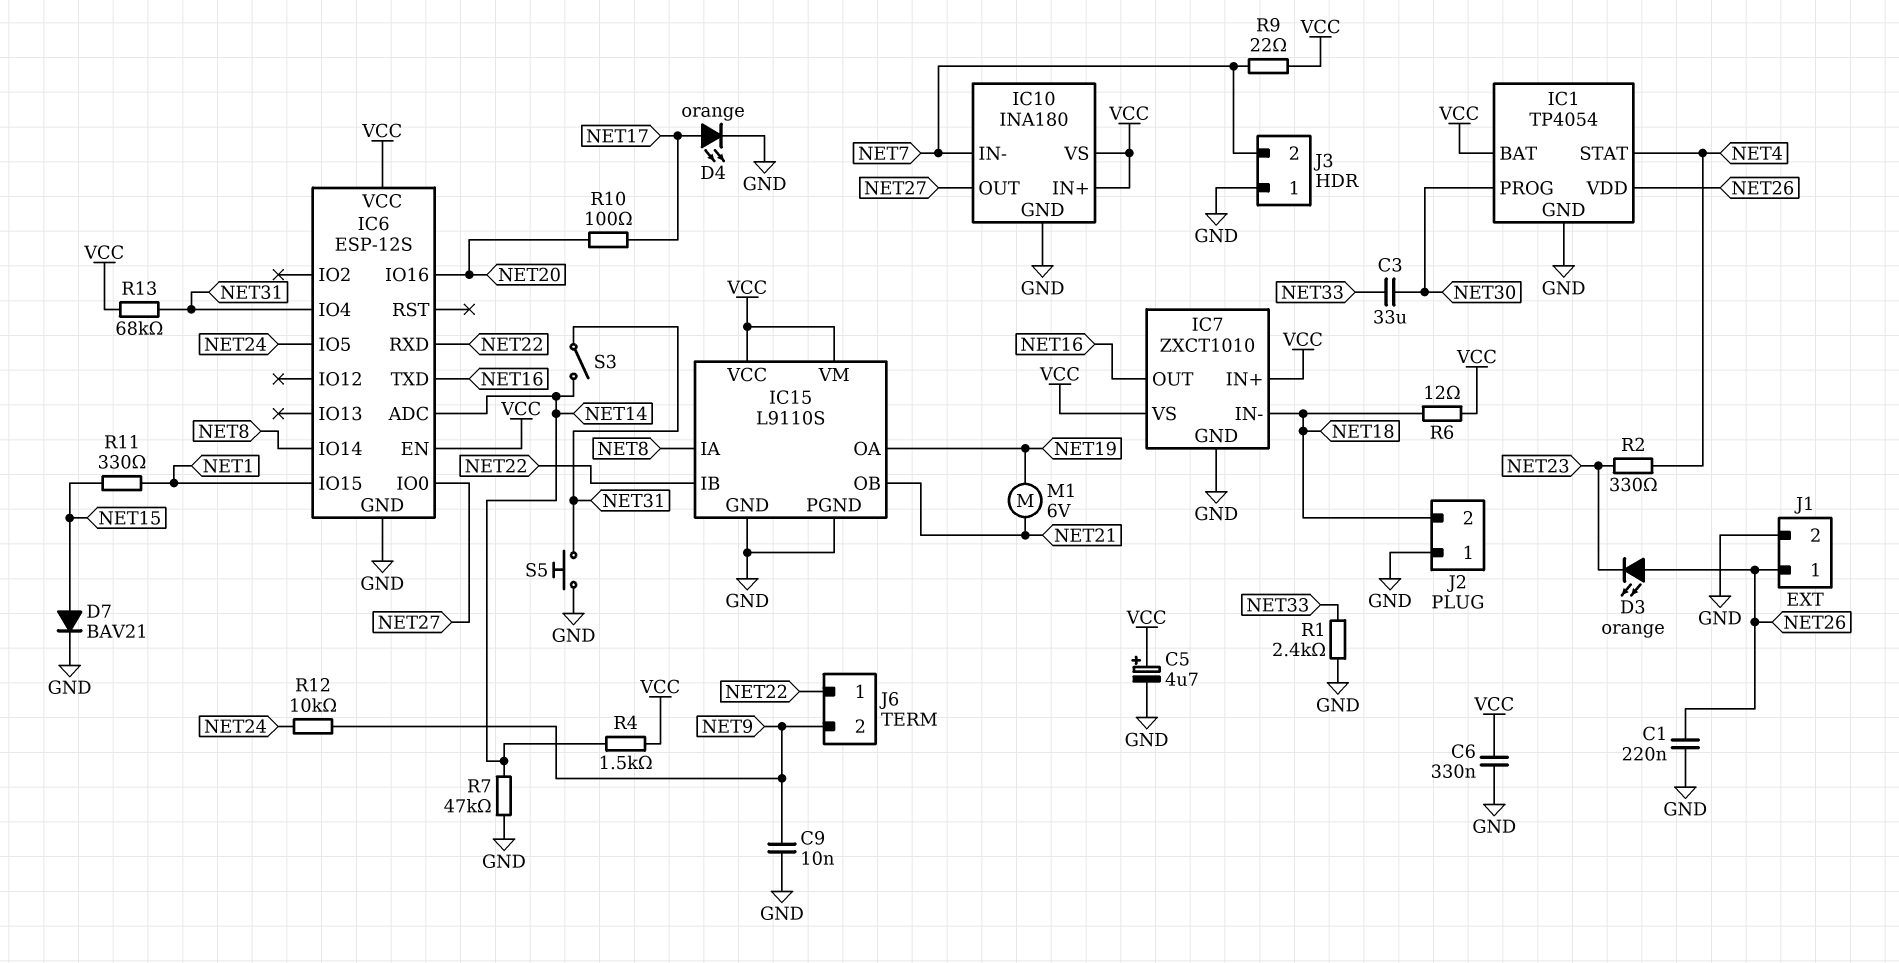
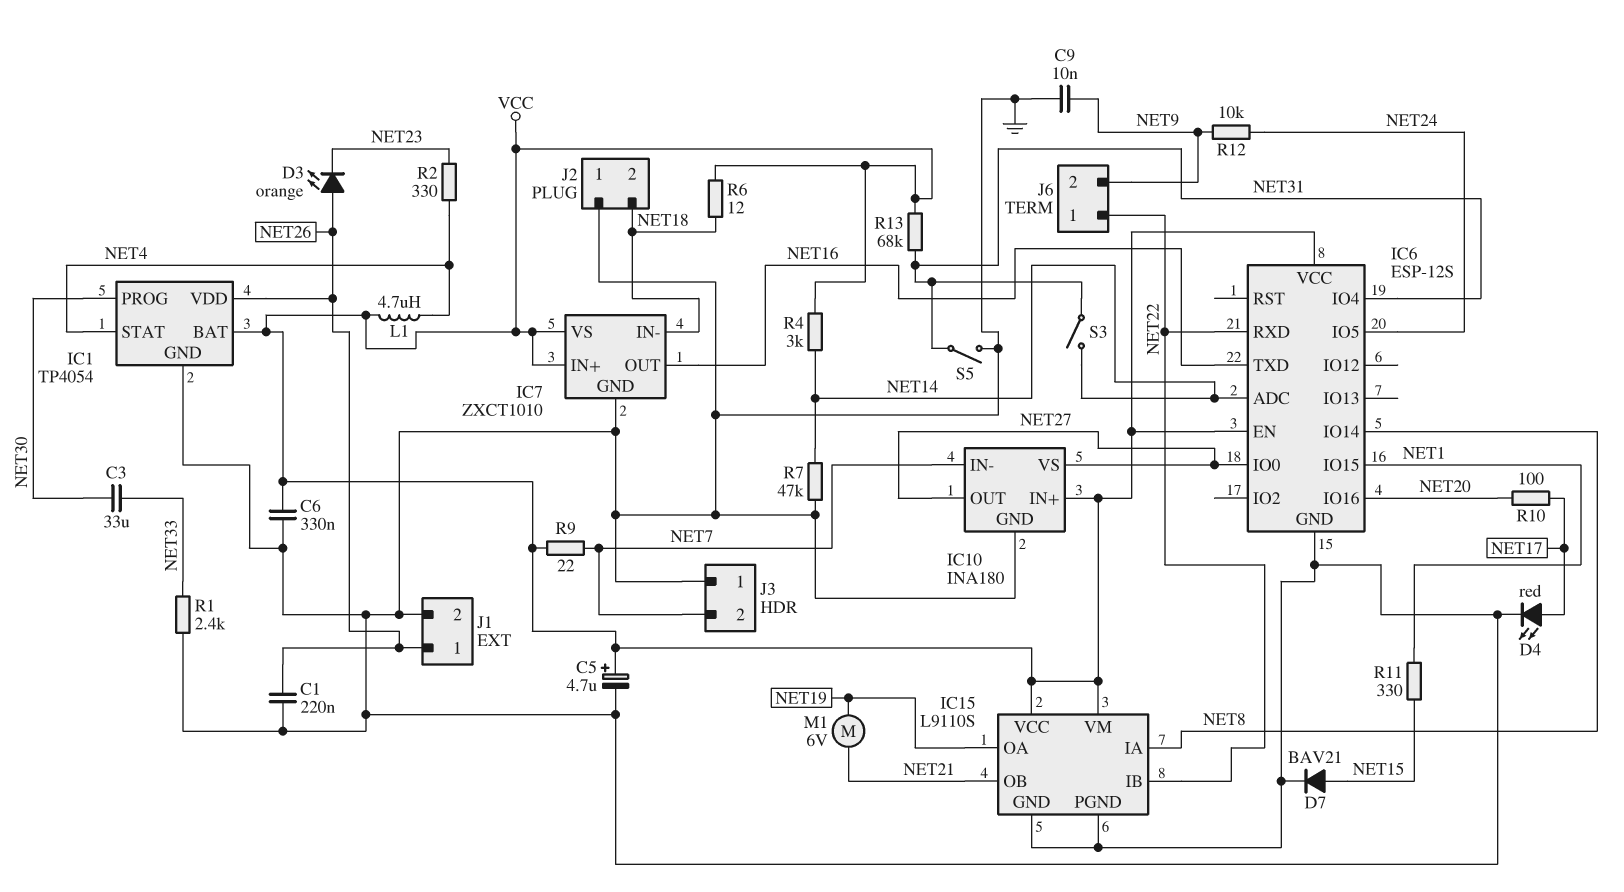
D4: LED orange (A NET17, K GND) -> LED red (A NET17, K GND)
IC10 pin VS: VCC -> NET27
L1: none -> 4.7uH (NET4, VCC)
R4: 1.5k (NET14, VCC) -> 3k (NET14, VCC)
S5: button (GND, NET31) -> switch (GND, NET31)

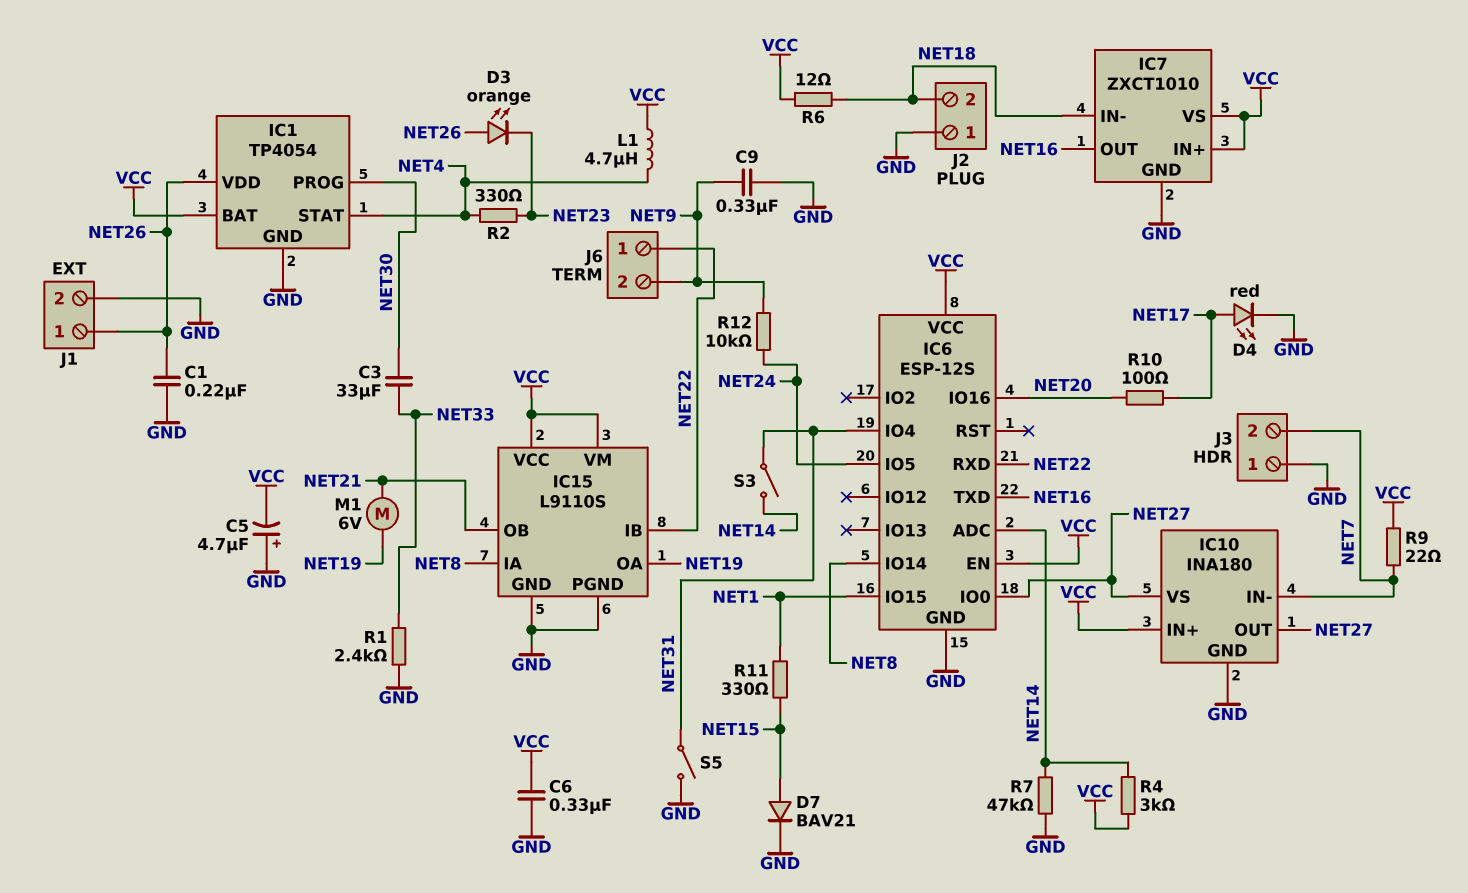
C5: 4.7uF (plus VCC, minus GND) -> 4.7uF (plus GND, minus VCC)
C9: 10nF (GND, NET9) -> 330nF (GND, NET9)
R13: 68k (NET31, VCC) -> none

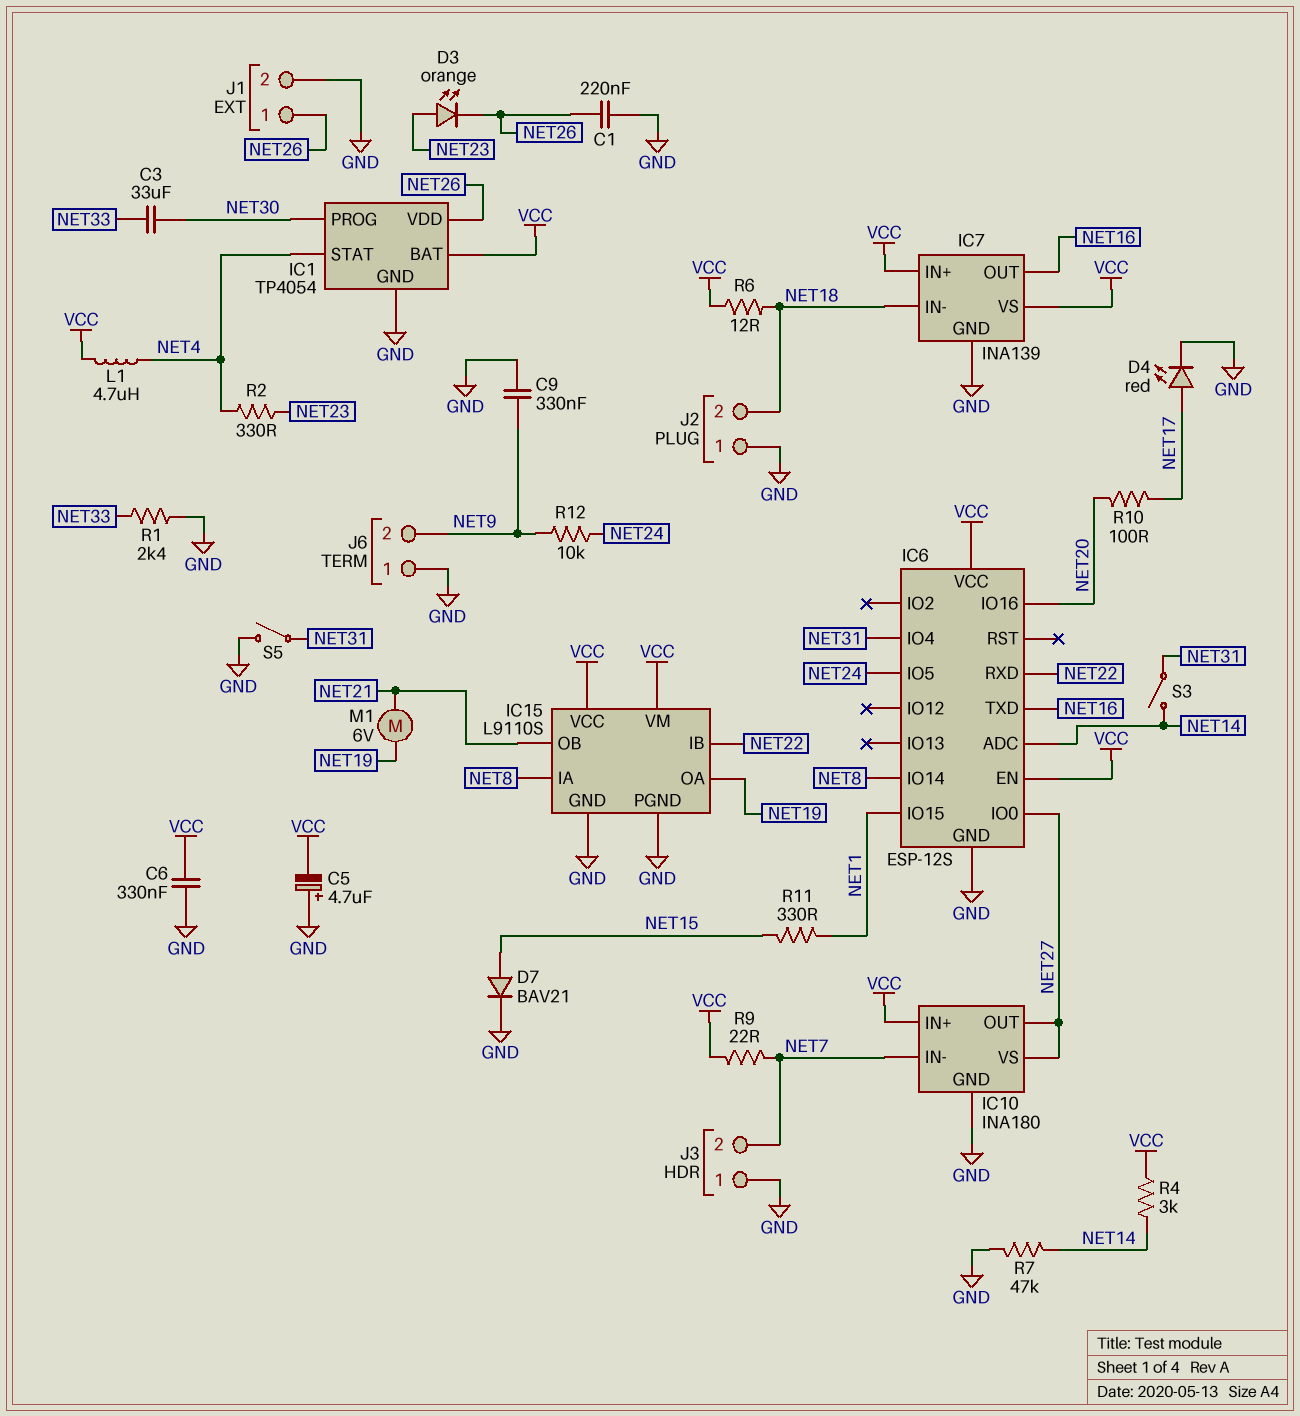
D3: LED orange (A NET26, K NET23) -> LED orange (A NET23, K NET26)
IC7: ZXCT1010 -> INA139
J6 pin 1: NET22 -> GND

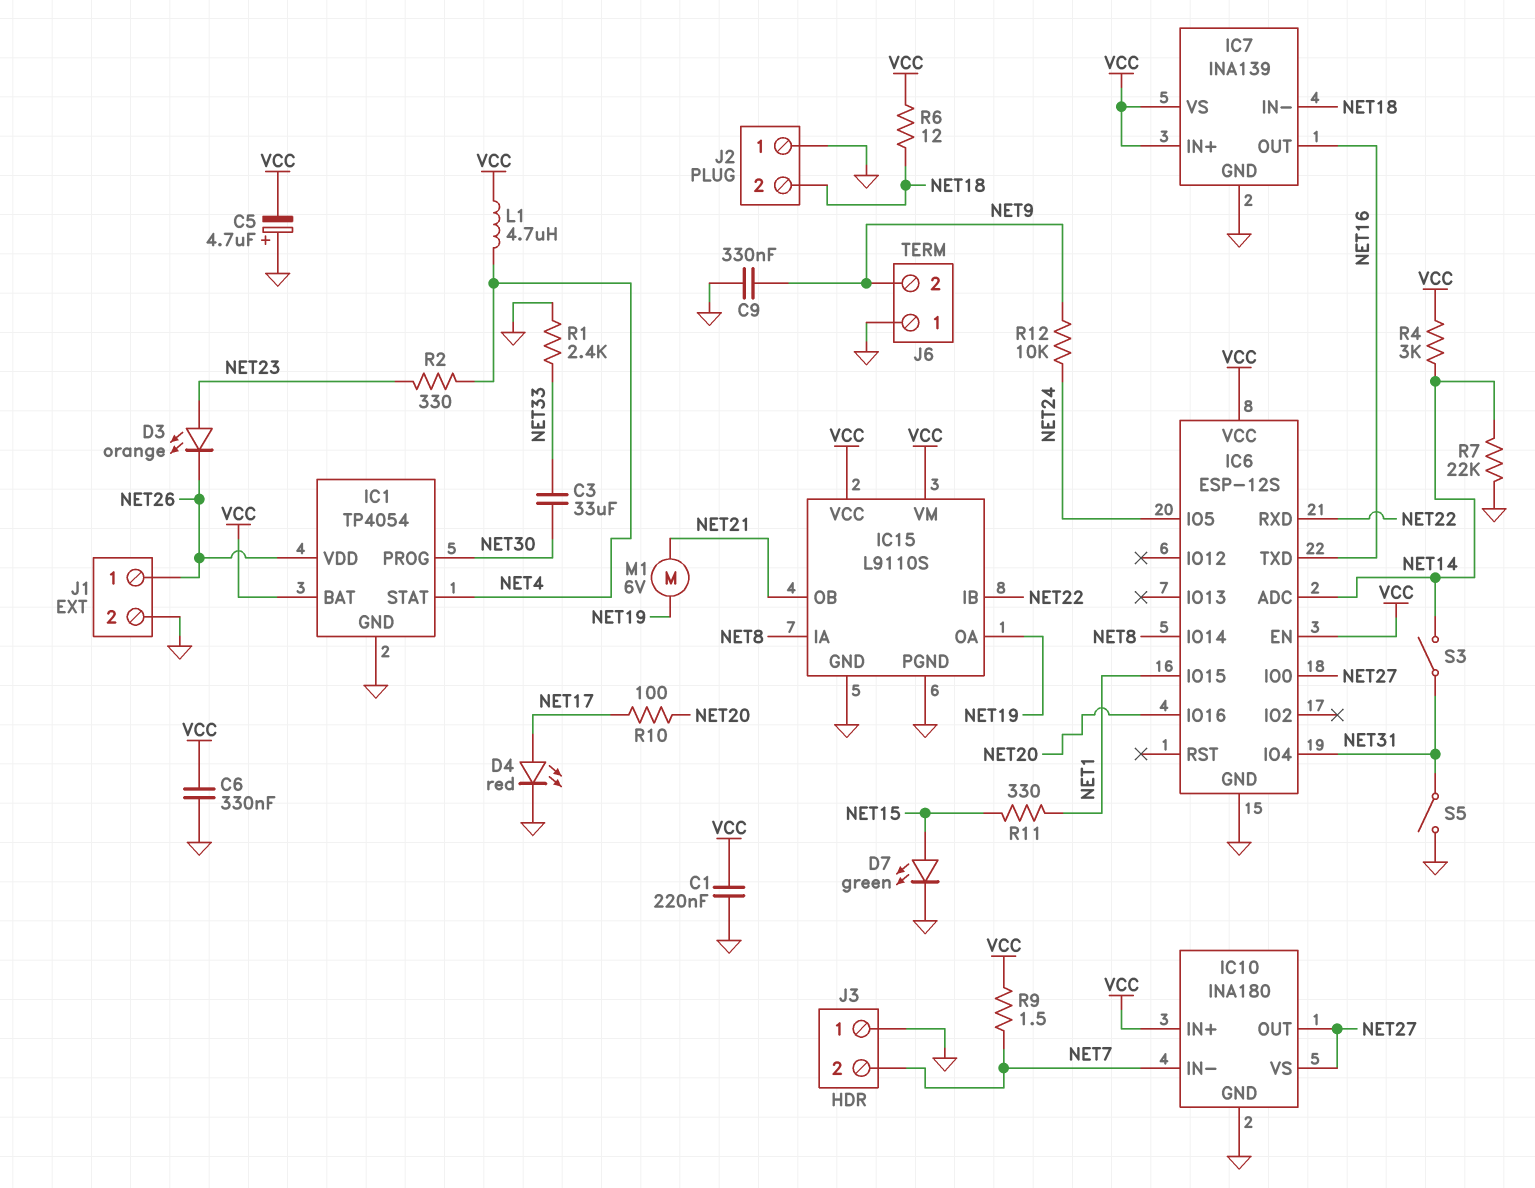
C1: 220nF (GND, NET26) -> 220nF (GND, VCC)
D7: diode BAV21 (A NET15, K GND) -> LED green (A NET15, K GND)
R7: 47k (GND, NET14) -> 22k (GND, NET14)
R9: 22 (NET7, VCC) -> 1.5 (NET7, VCC)

